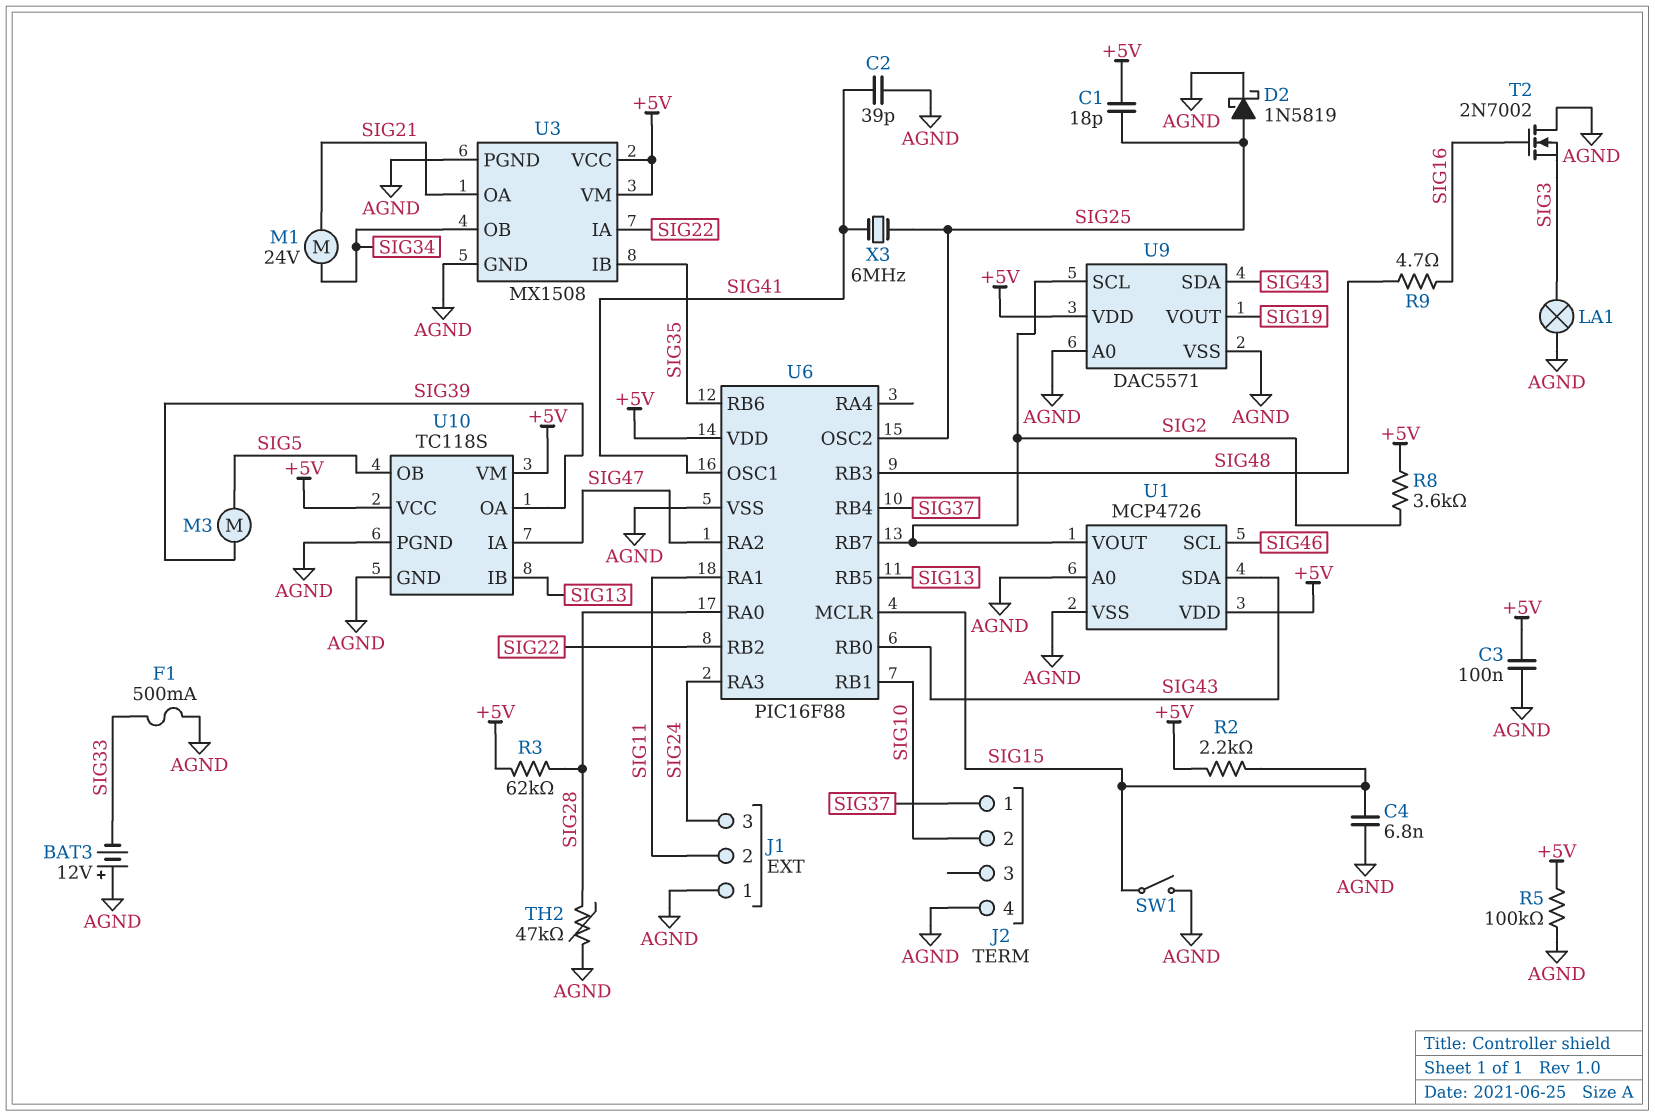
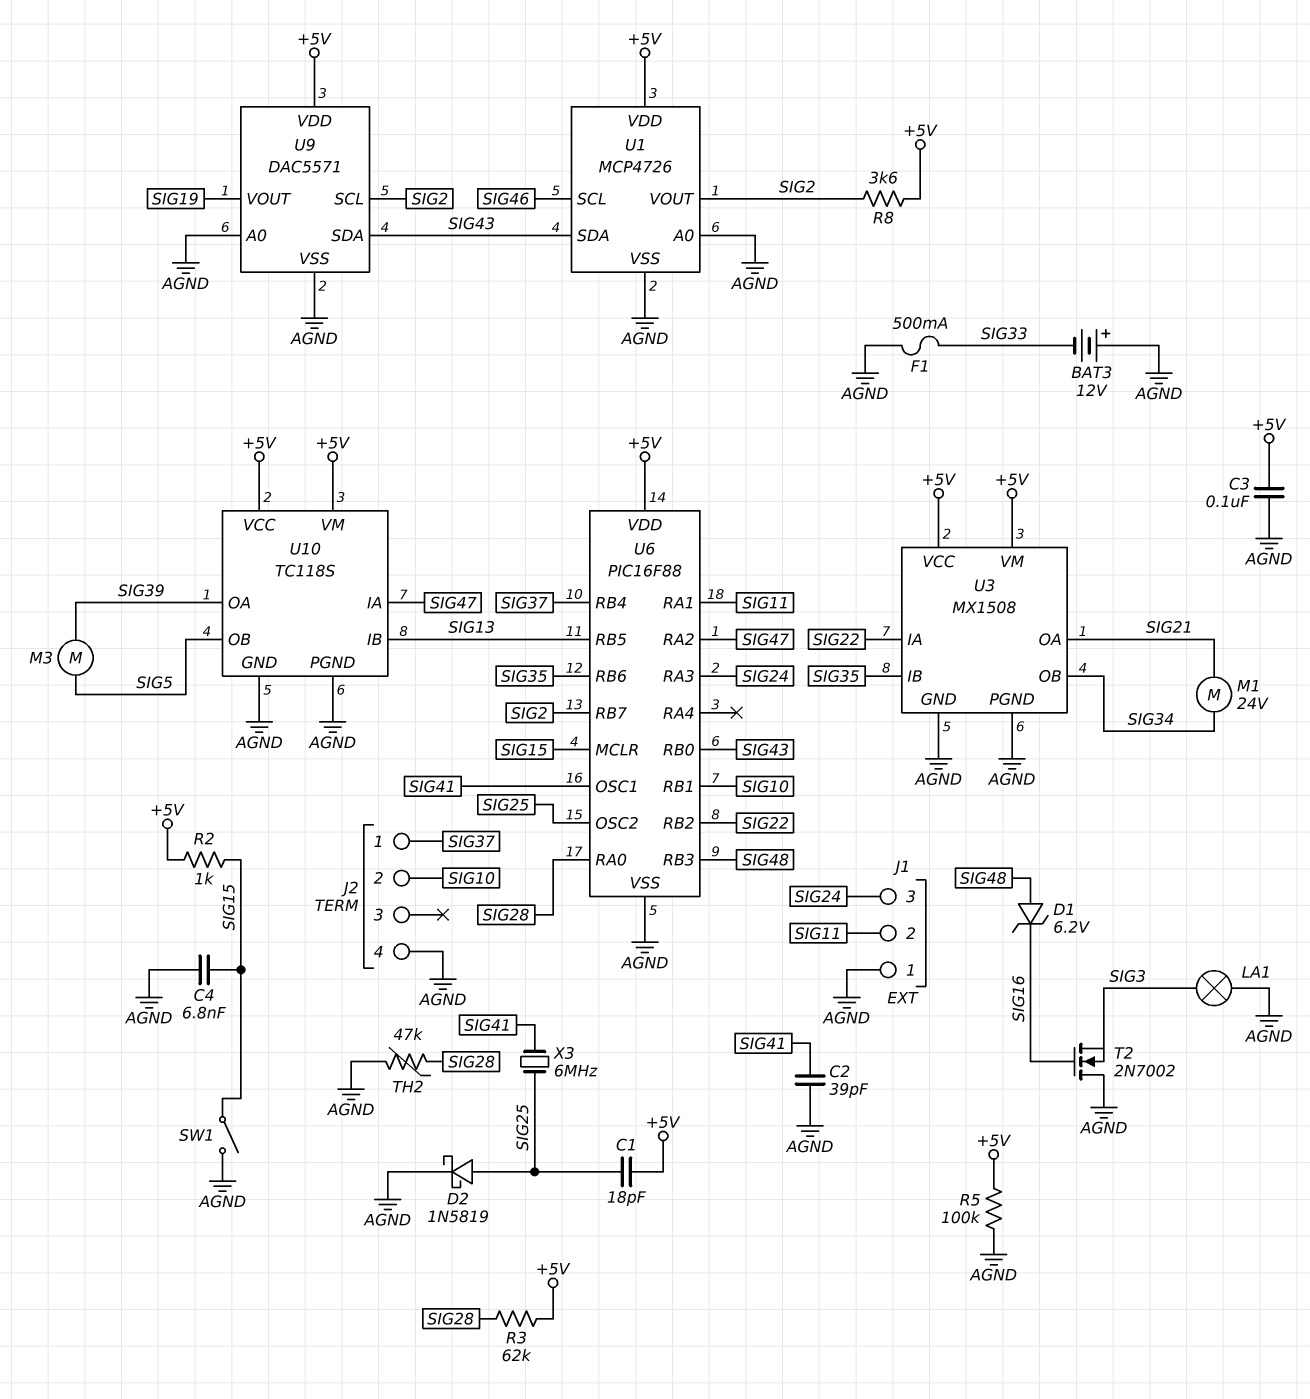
D1: none -> zener 6.2V (A SIG48, K SIG16)
R2: 2.2k (+5V, SIG15) -> 1k (+5V, SIG15)
R9: 4.7 (SIG16, SIG48) -> none

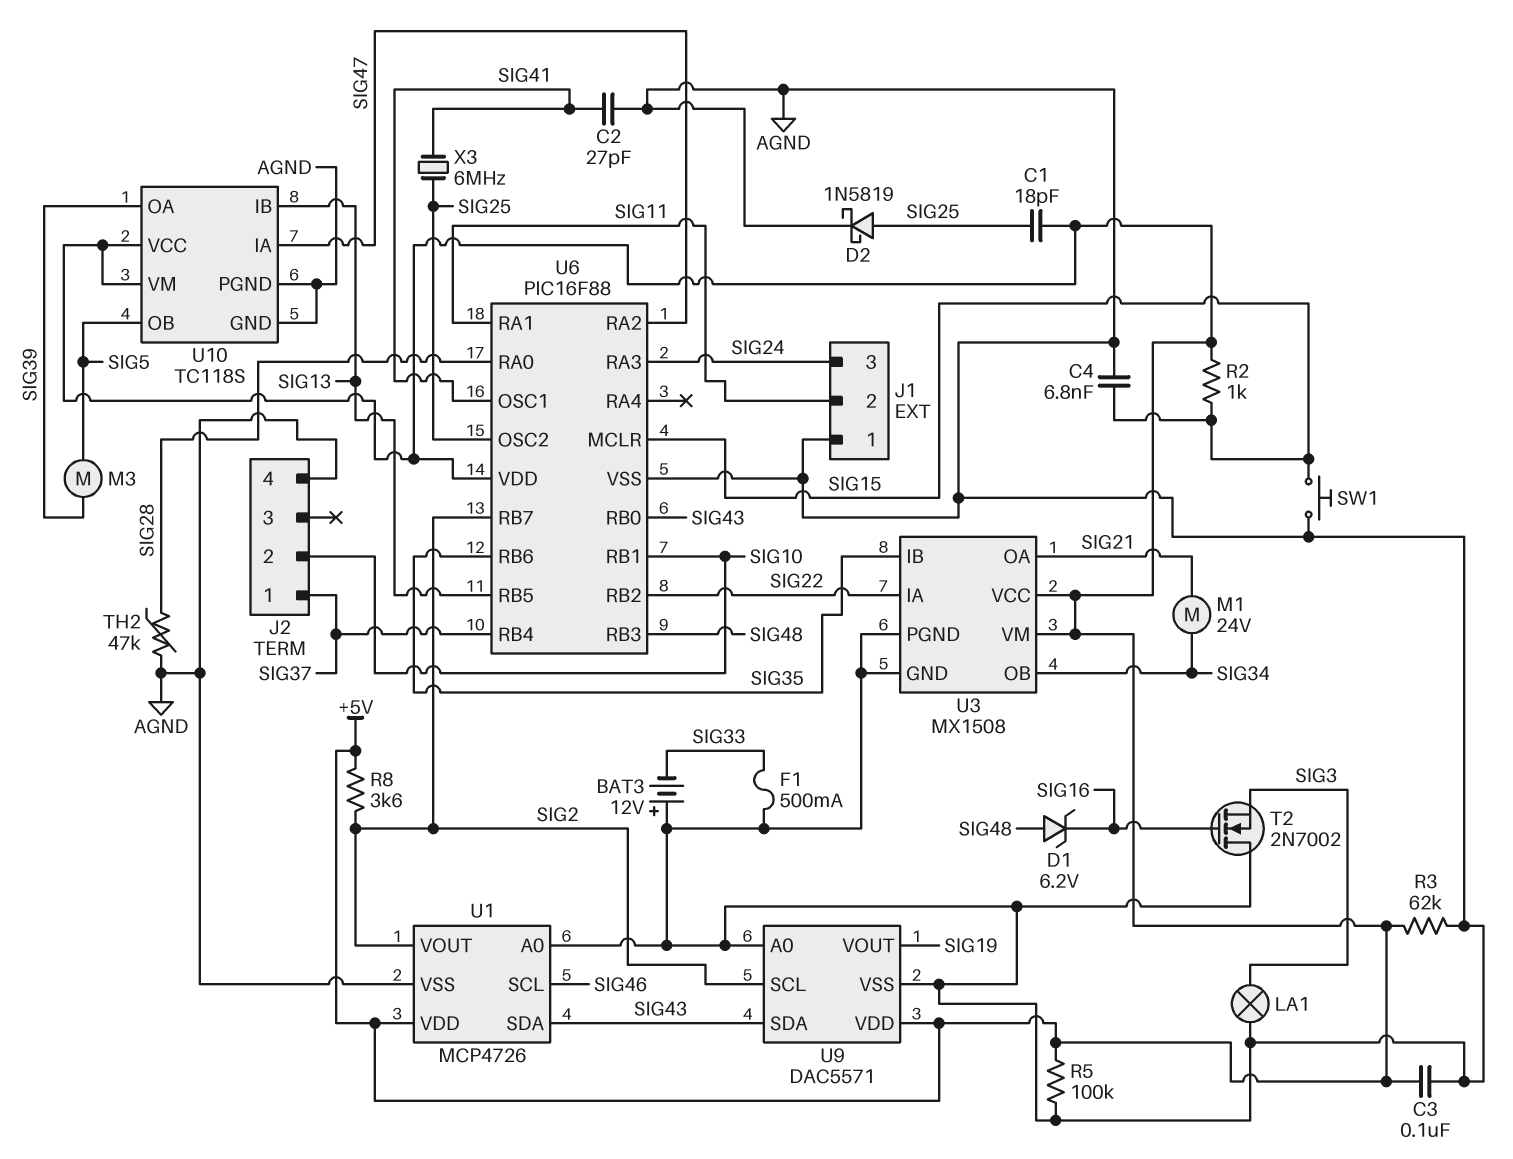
C2: 39pF (AGND, SIG41) -> 27pF (AGND, SIG41)
R3: 62k (+5V, SIG28) -> 62k (+5V, AGND)
SW1: switch (AGND, SIG15) -> button (AGND, SIG15)

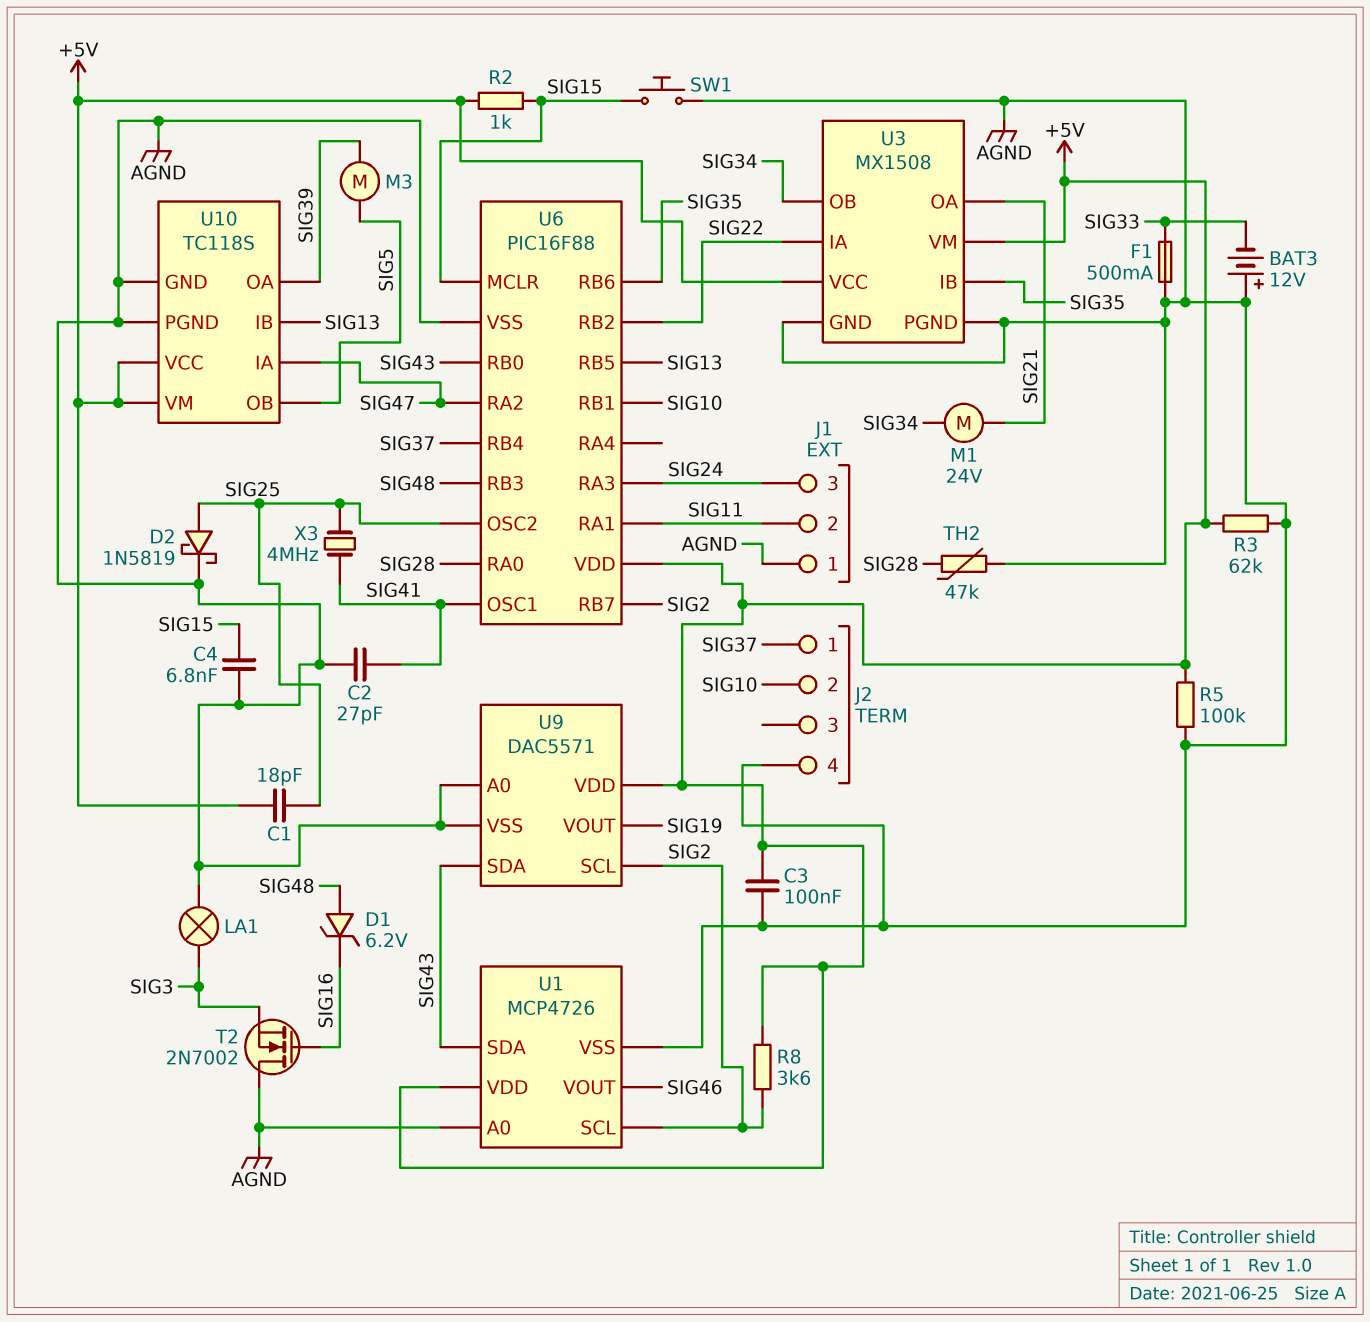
U1 pin SCL: SIG46 -> SIG2
U1 pin VOUT: SIG2 -> SIG46
X3: 6MHz (SIG25, SIG41) -> 4MHz (SIG25, SIG41)

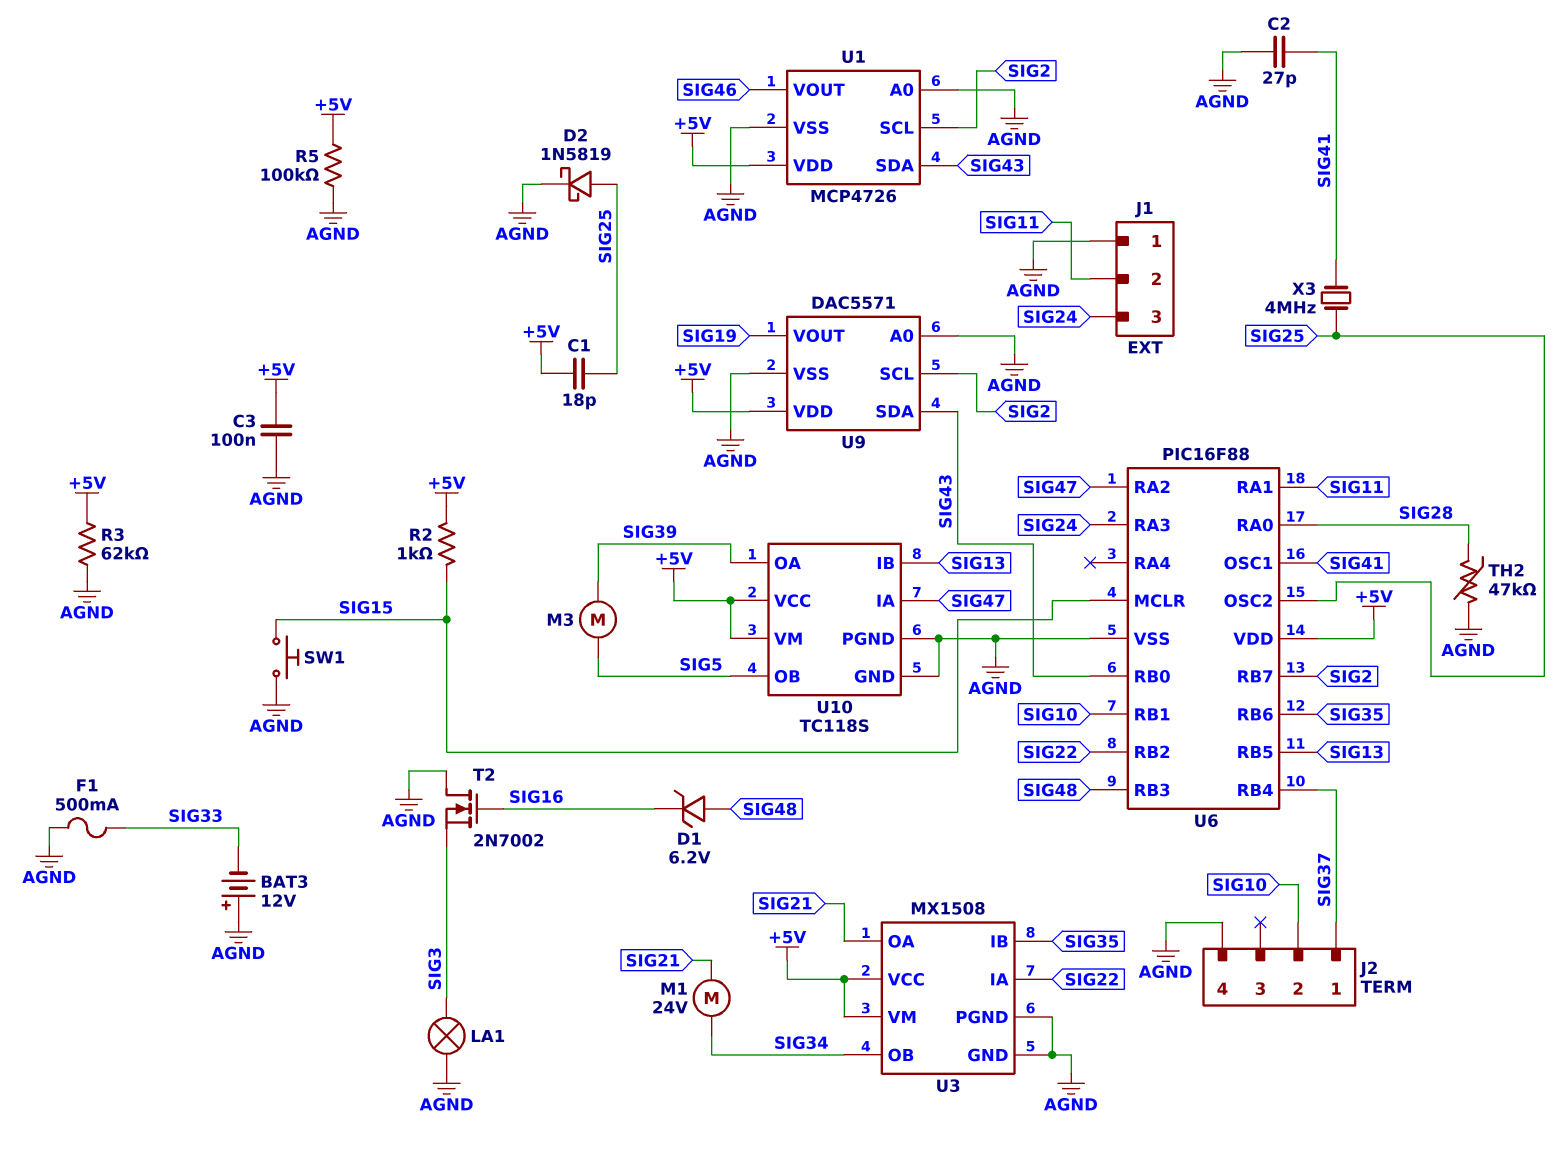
C4: 6.8nF (AGND, SIG15) -> none
R8: 3.6k (+5V, SIG2) -> none

